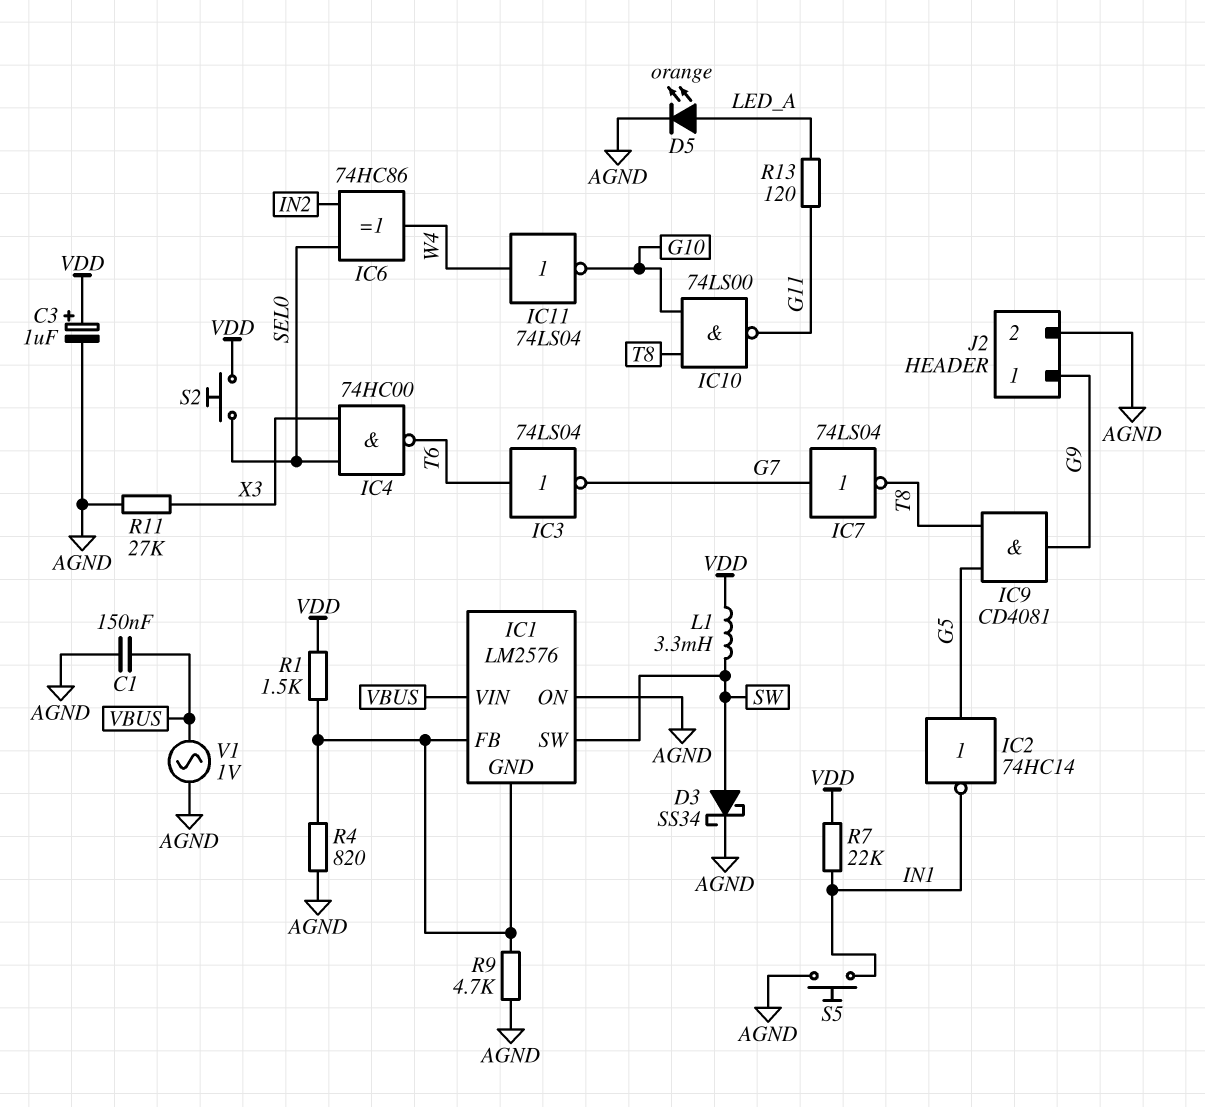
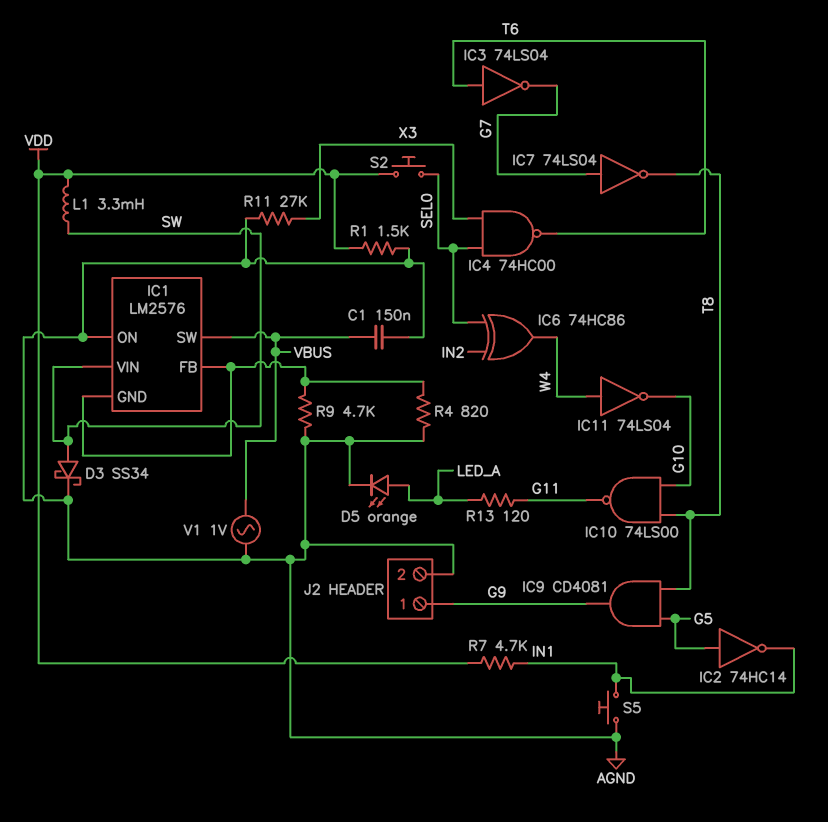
C3: 1uF (plus VDD, minus AGND) -> none
IC1 pin SW: SW -> VBUS
IC1 pin VIN: VBUS -> SW
R1: 1.5k (IC1/FB, VDD) -> 1.5k (AGND, VDD)
R7: 22k (IN1, VDD) -> 4.7k (IN1, VDD)

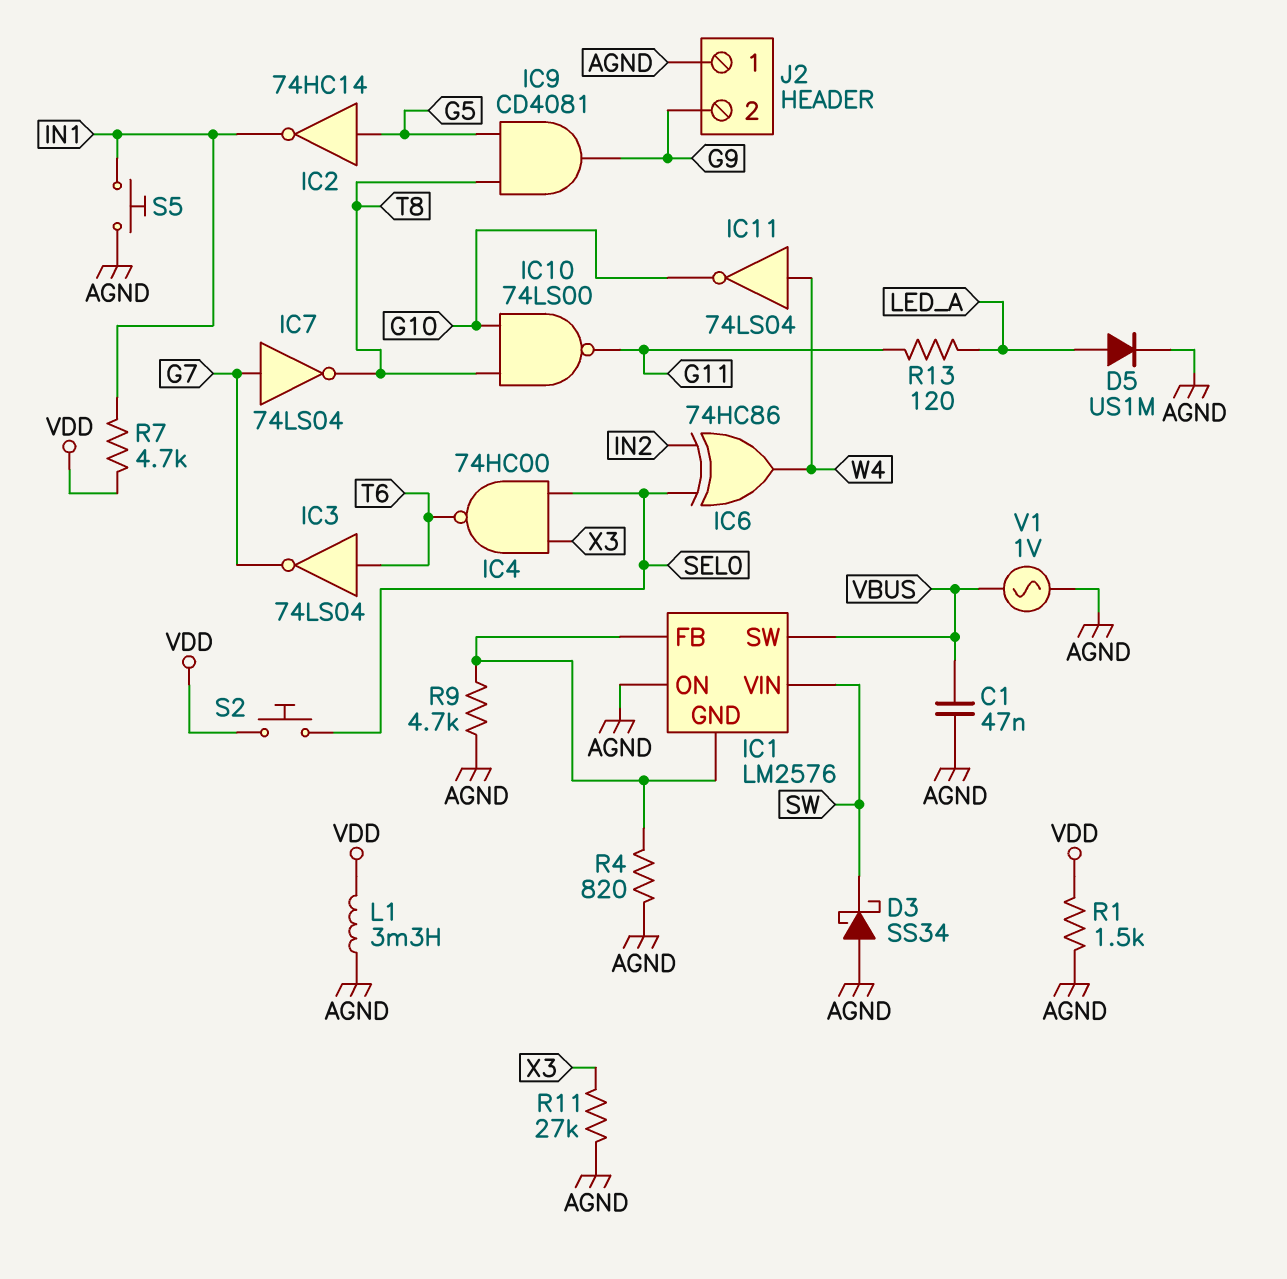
C1: 150nF (AGND, VBUS) -> 47nF (AGND, VBUS)
D3: schottky SS34 (A SW, K AGND) -> schottky SS34 (A AGND, K SW)
D5: LED orange (A LED_A, K AGND) -> diode US1M (A LED_A, K AGND)
J2 pin 1: G9 -> AGND
J2 pin 2: AGND -> G9
L1: 3.3mH (SW, VDD) -> 3.3mH (AGND, VDD)

